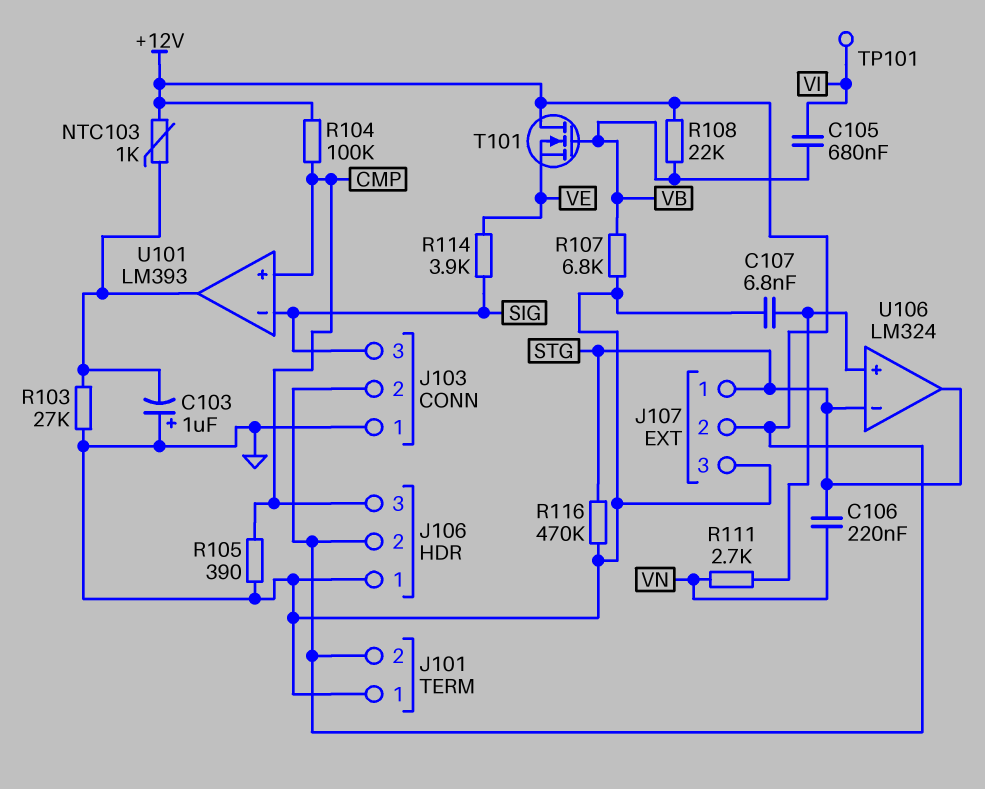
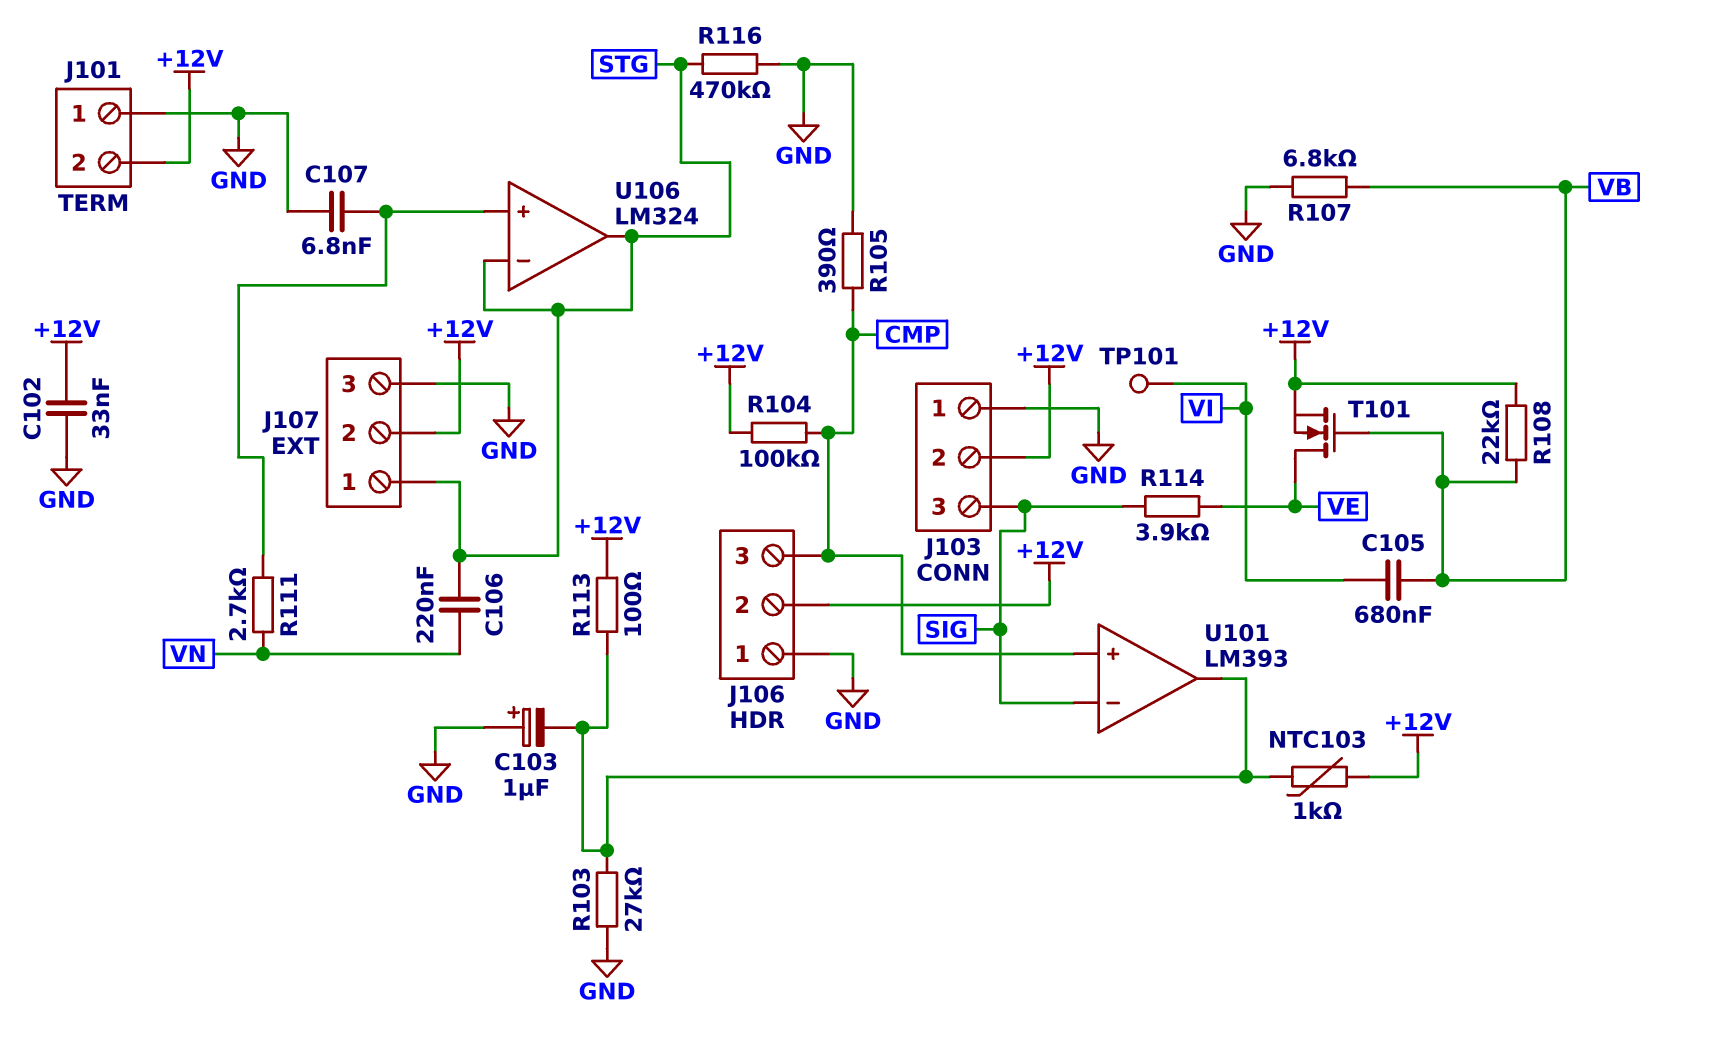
C102: none -> 33nF (+12V, GND)
R113: none -> 100 (+12V, U101/out)
T101: NMOS (G VB, D +12V, S VE) -> NMOS (G VB, D VE, S +12V)

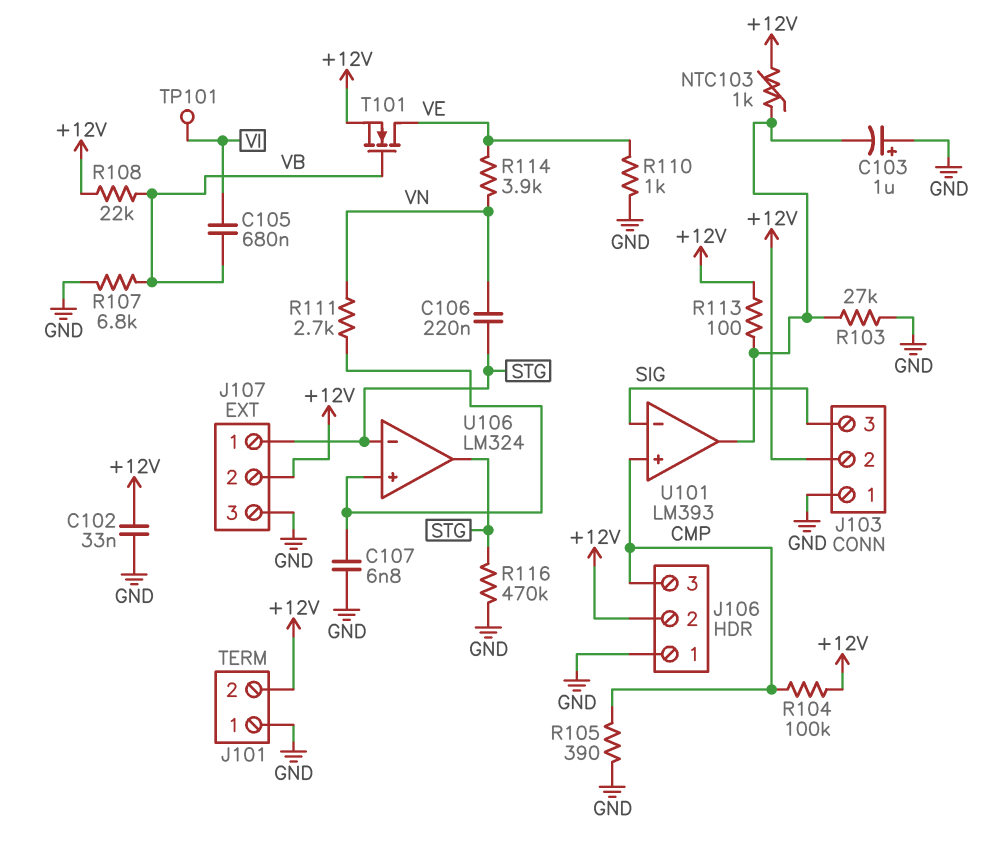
R110: none -> 1k (GND, VE)
R114: 3.9k (SIG, VE) -> 3.9k (VE, VN)

